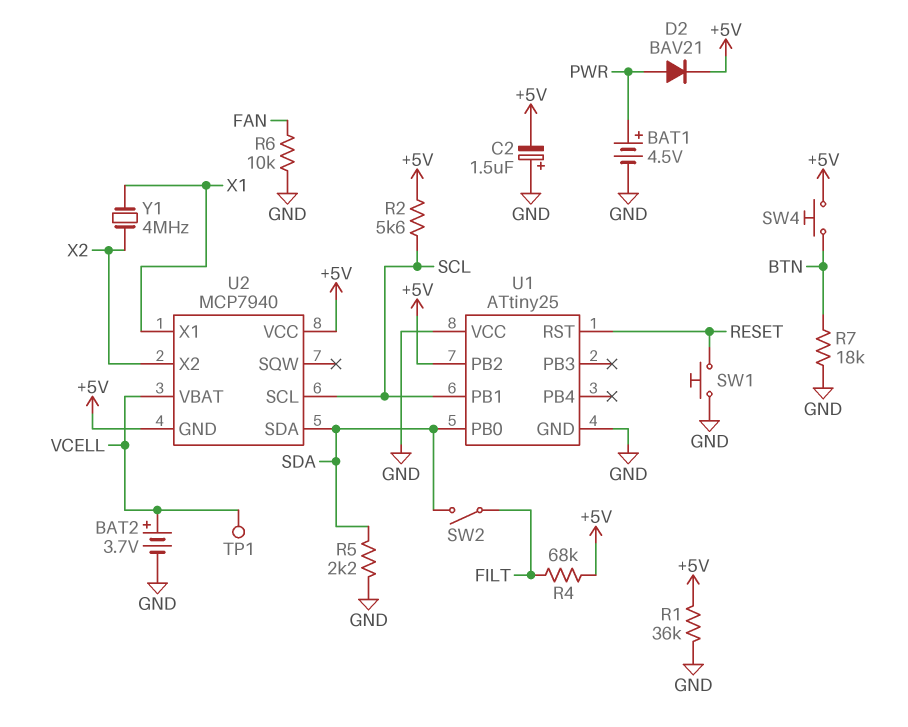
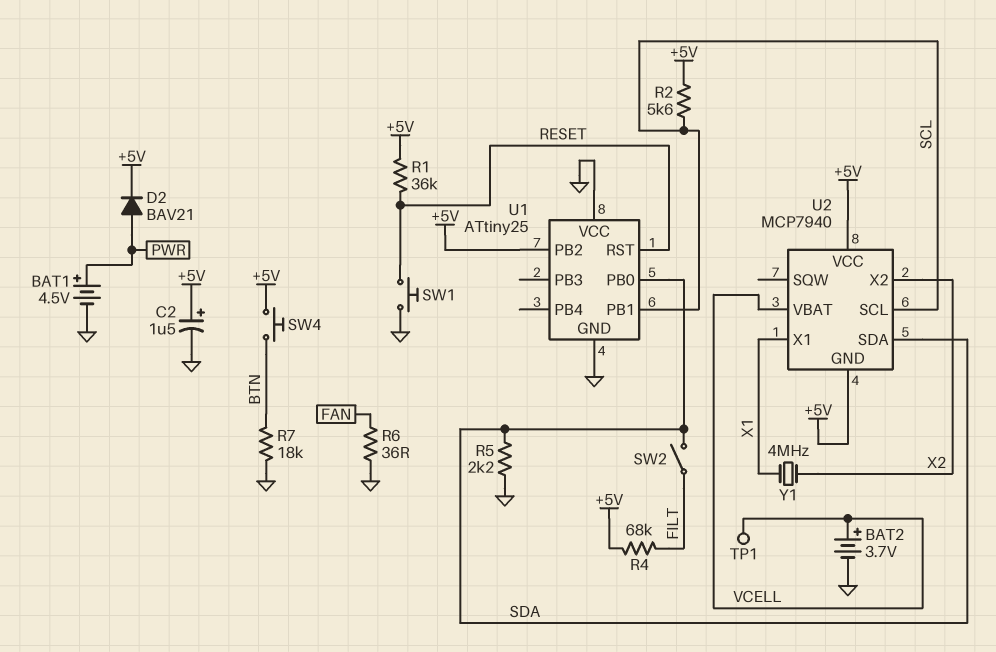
C2: 1.5uF (plus GND, minus +5V) -> 1.5uF (plus +5V, minus GND)
R1: 36k (+5V, GND) -> 36k (+5V, RESET)
R6: 10k (FAN, GND) -> 36 (FAN, GND)

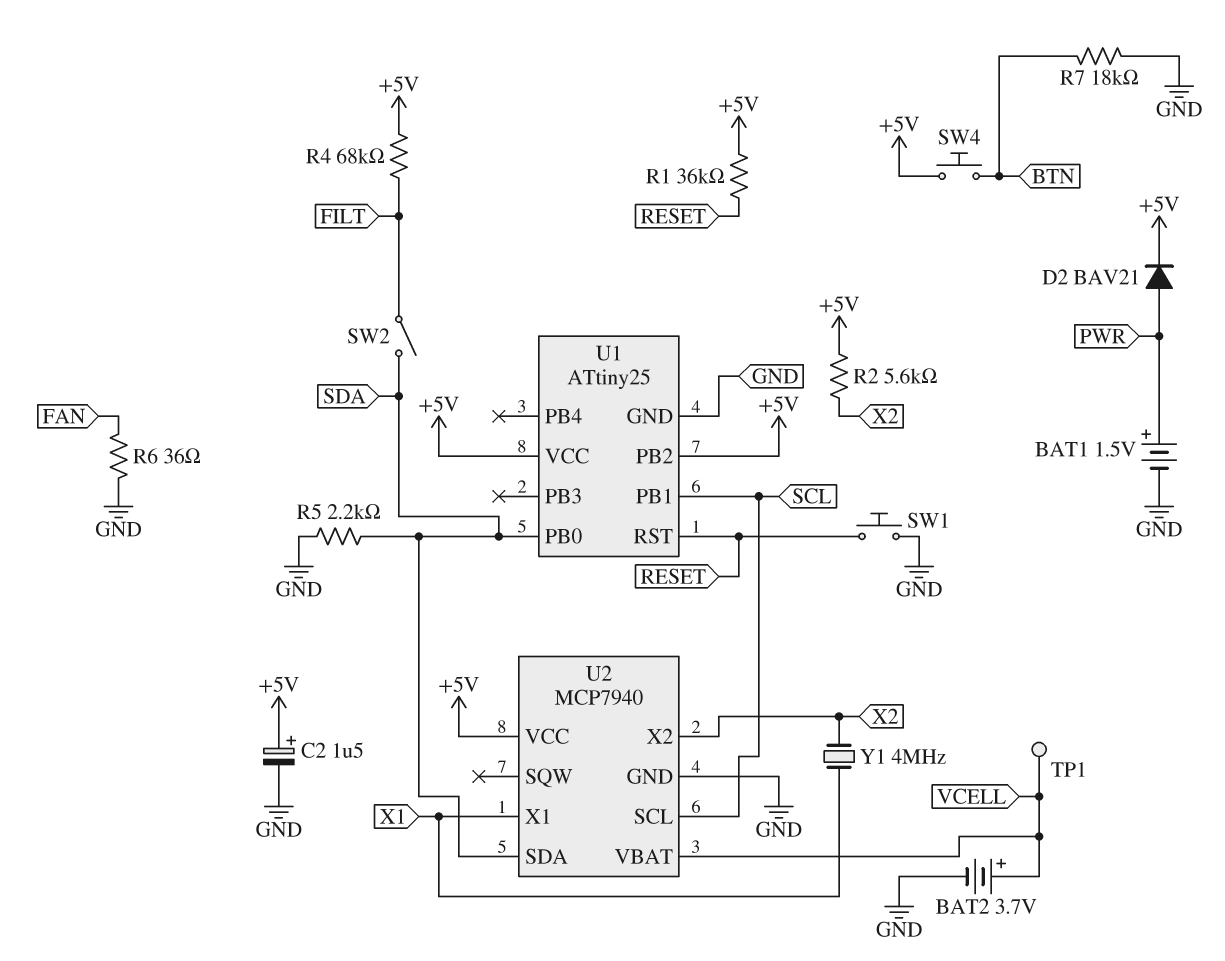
BAT1: 4.5V (plus PWR, minus GND) -> 1.5V (plus PWR, minus GND)
R2: 5.6k (+5V, SCL) -> 5.6k (+5V, X2)
U1 pin VCC: GND -> +5V
U2 pin GND: +5V -> GND

